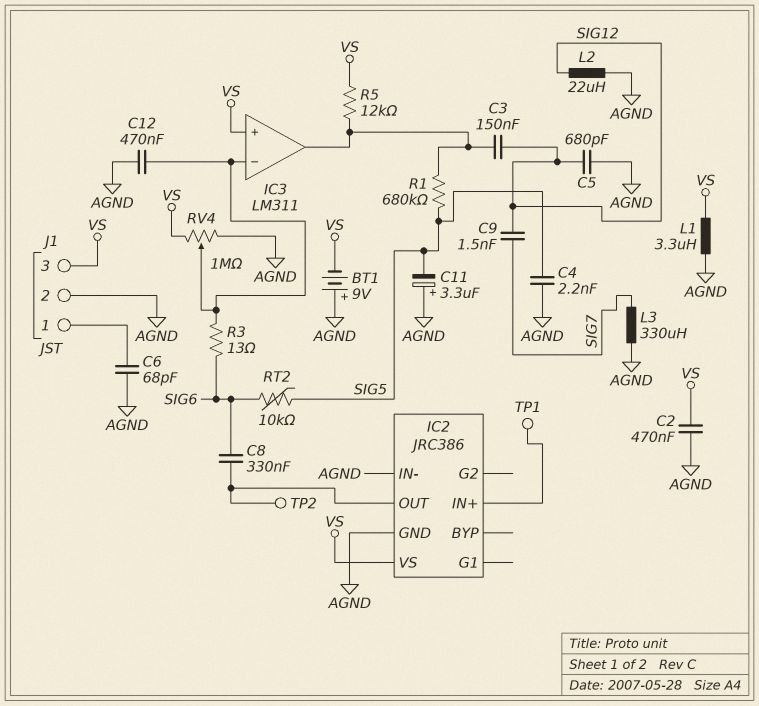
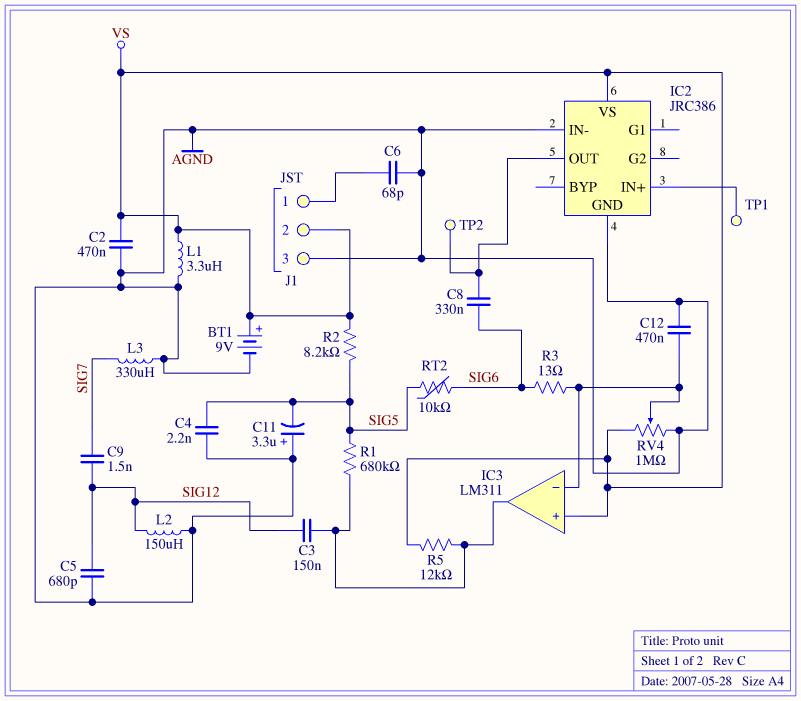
BT1: 9V (plus AGND, minus VS) -> 9V (plus VS, minus AGND)
J1 pin 2: AGND -> VS
J1 pin 3: VS -> AGND
L2: 22uH (AGND, SIG12) -> 150uH (AGND, SIG12)
R2: none -> 8.2k (SIG5, VS)

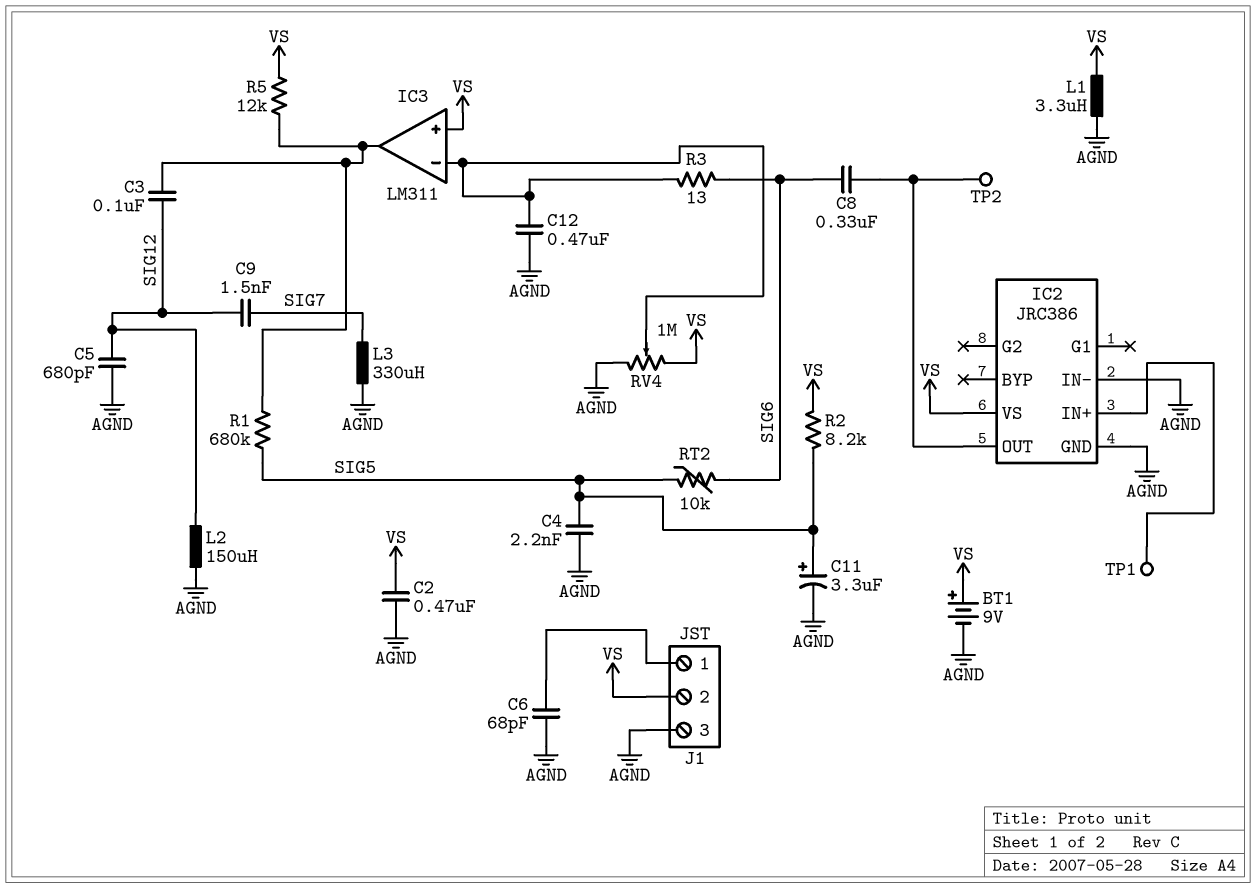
C3: 150nF (IC3/out, SIG12) -> 100nF (IC3/out, SIG12)
C11: 3.3uF (plus AGND, minus SIG5) -> 3.3uF (plus SIG5, minus AGND)

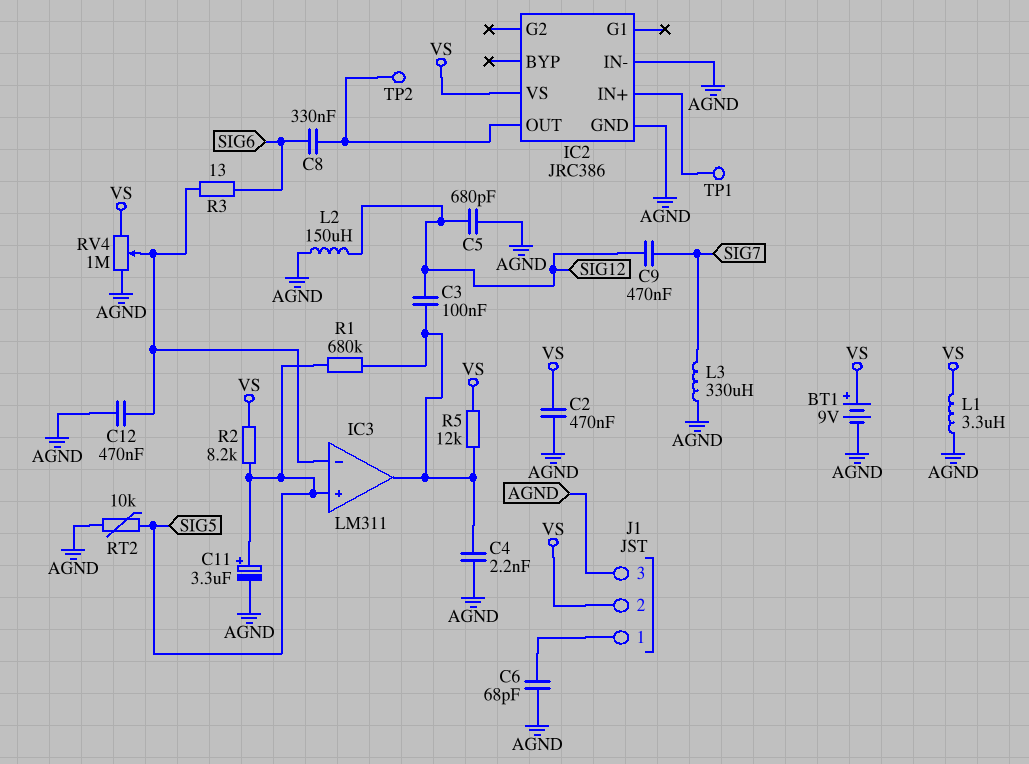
C4: 2.2nF (AGND, SIG5) -> 2.2nF (AGND, IC3/out)
C9: 1.5nF (SIG7, SIG12) -> 470nF (SIG7, SIG12)
IC3 pin in+: VS -> SIG5
RT2: 10k (SIG5, SIG6) -> 10k (AGND, SIG5)

